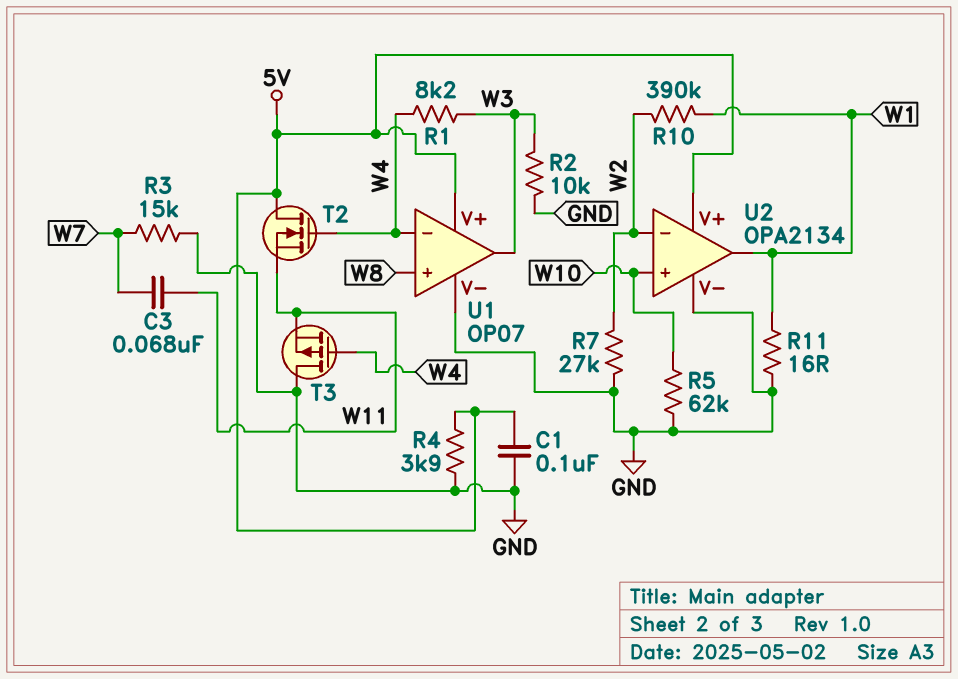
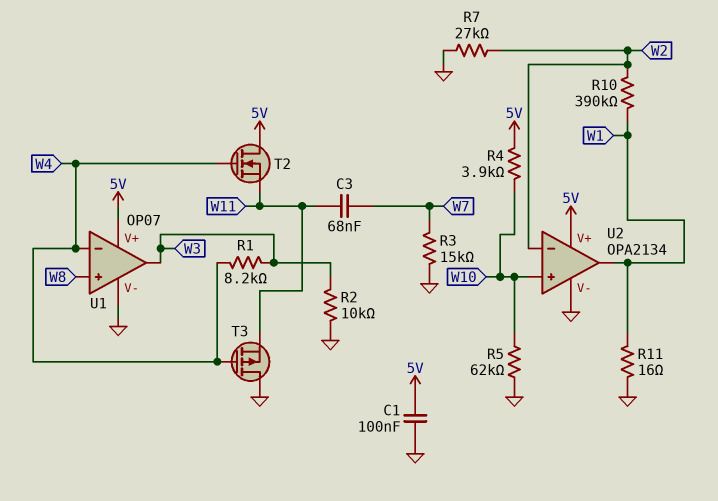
R4: 3.9k (5V, GND) -> 3.9k (5V, W10)

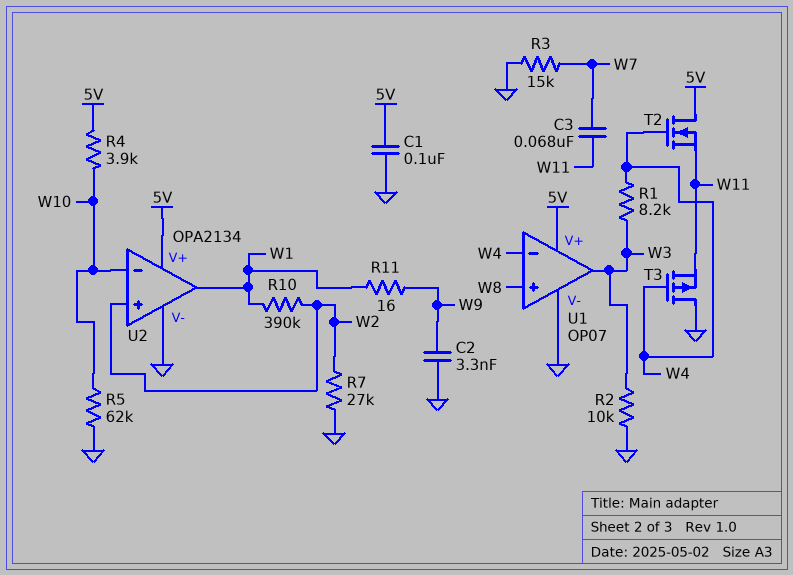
C2: none -> 3.3nF (GND, W9)
R11: 16 (GND, W1) -> 16 (W1, W9)
U2 pin in+: W10 -> W2
U2 pin in-: W2 -> W10

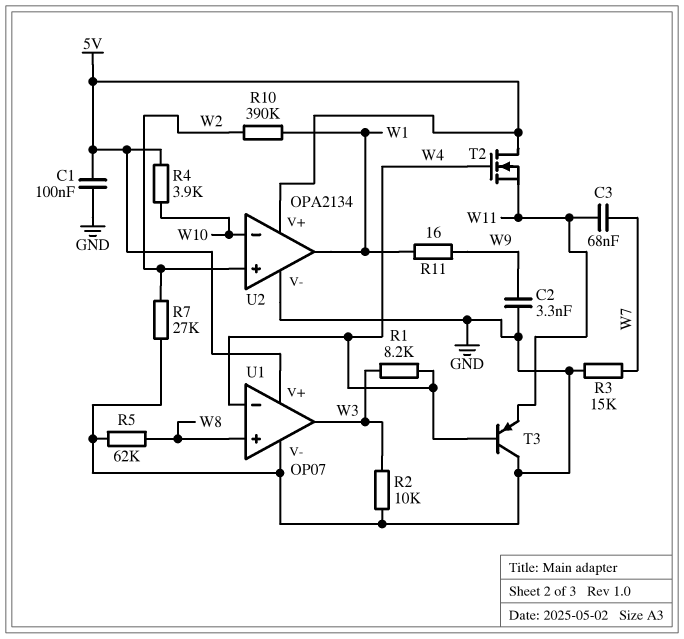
R5: 62k (GND, W10) -> 62k (GND, W8)
T3: PMOS (G W4, D GND, S W11) -> PNP (B W4, C GND, E W11)

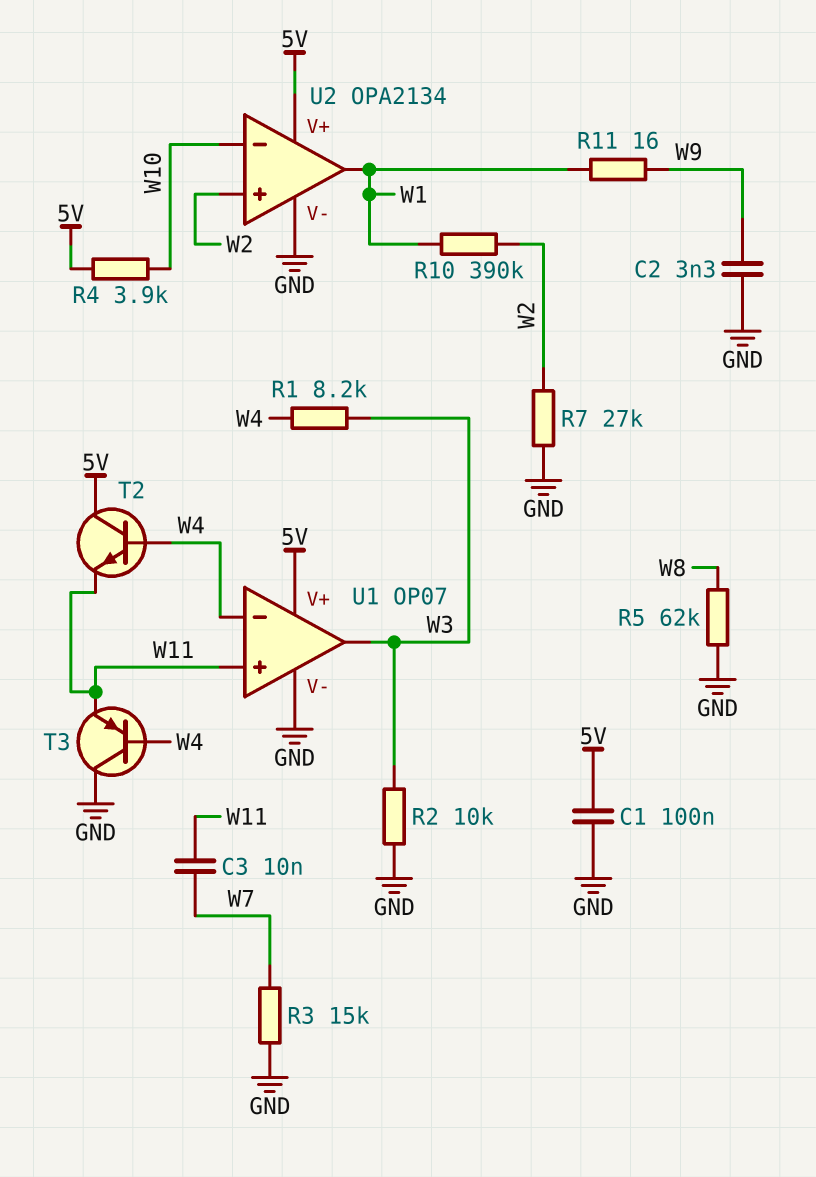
C3: 68nF (W7, W11) -> 10nF (W7, W11)
T2: NMOS (G W4, D 5V, S W11) -> NPN (B W4, C 5V, E W11)
U1 pin in+: W8 -> W11

